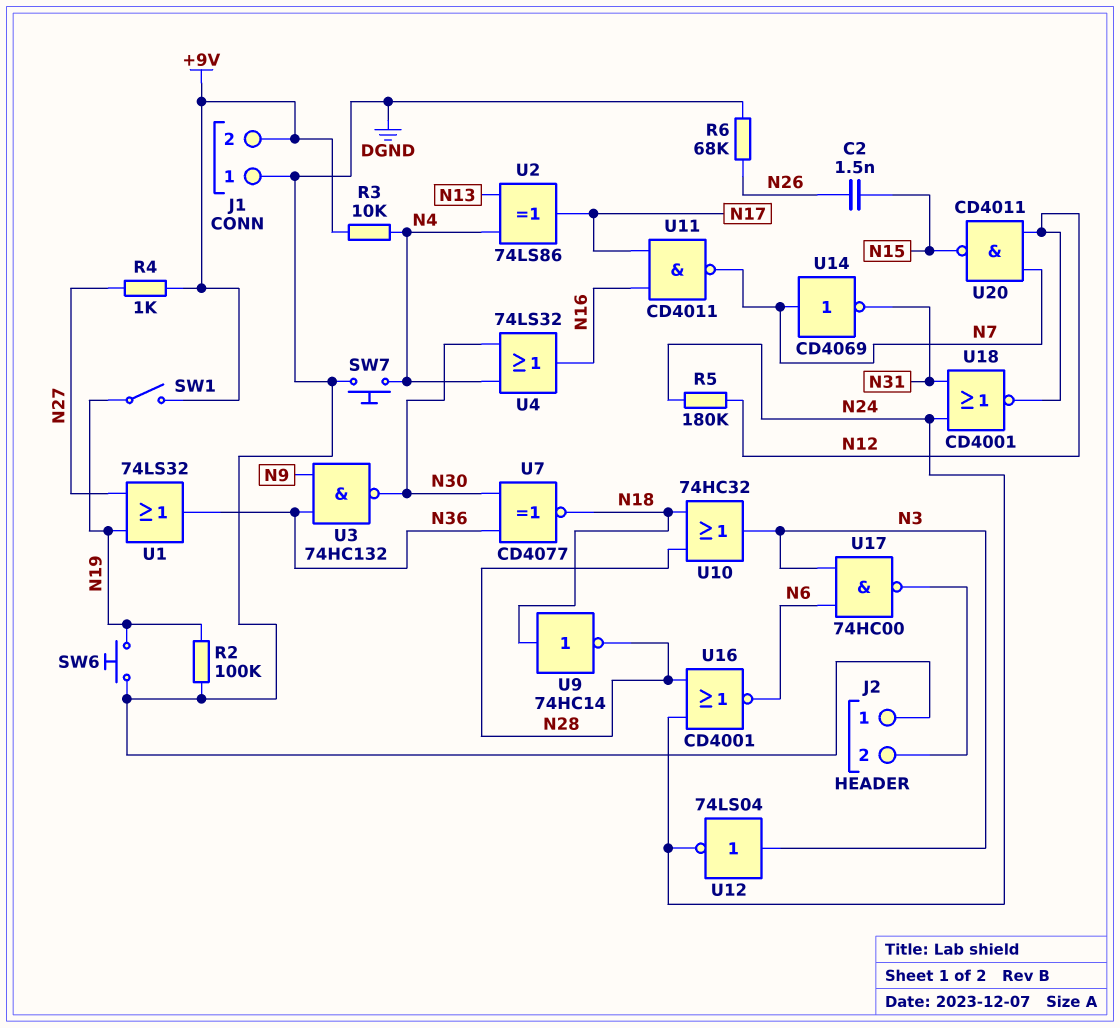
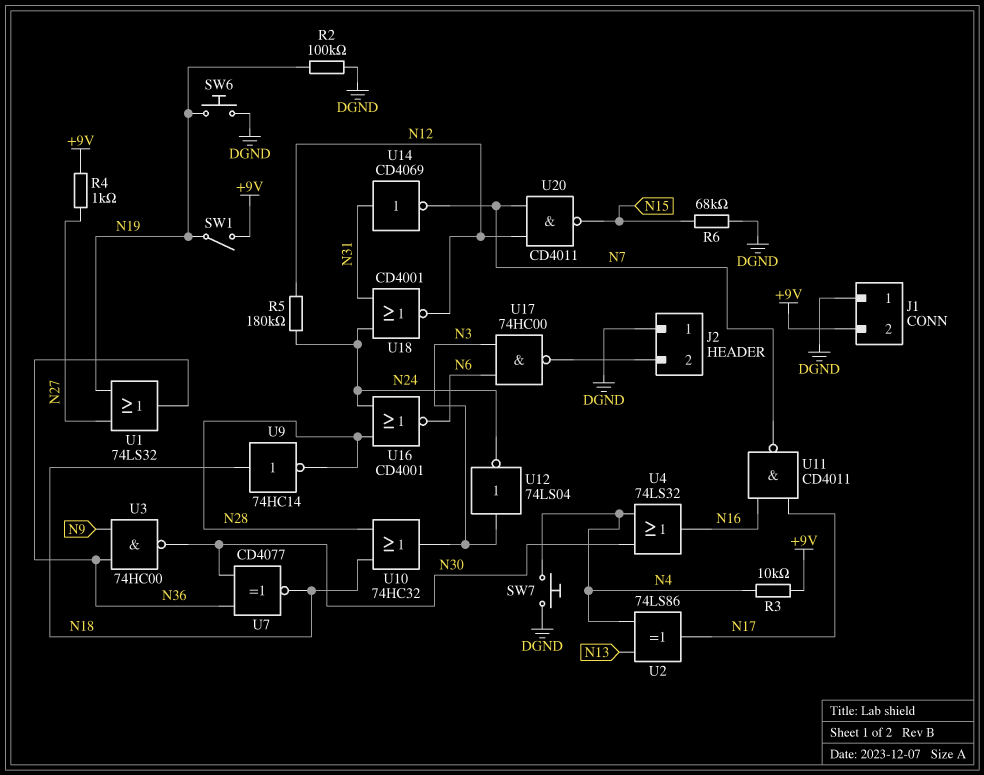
C2: 1.5nF (N15, N26) -> none
R6: 68k (DGND, N26) -> 68k (DGND, N15)
U3: NAND 74HC132 (in N9, in N36, out N30) -> NAND 74HC00 (in N9, in N36, out N30)
U14: NOT CD4069 (in N7, out N31) -> NOT CD4069 (in N31, out N7)

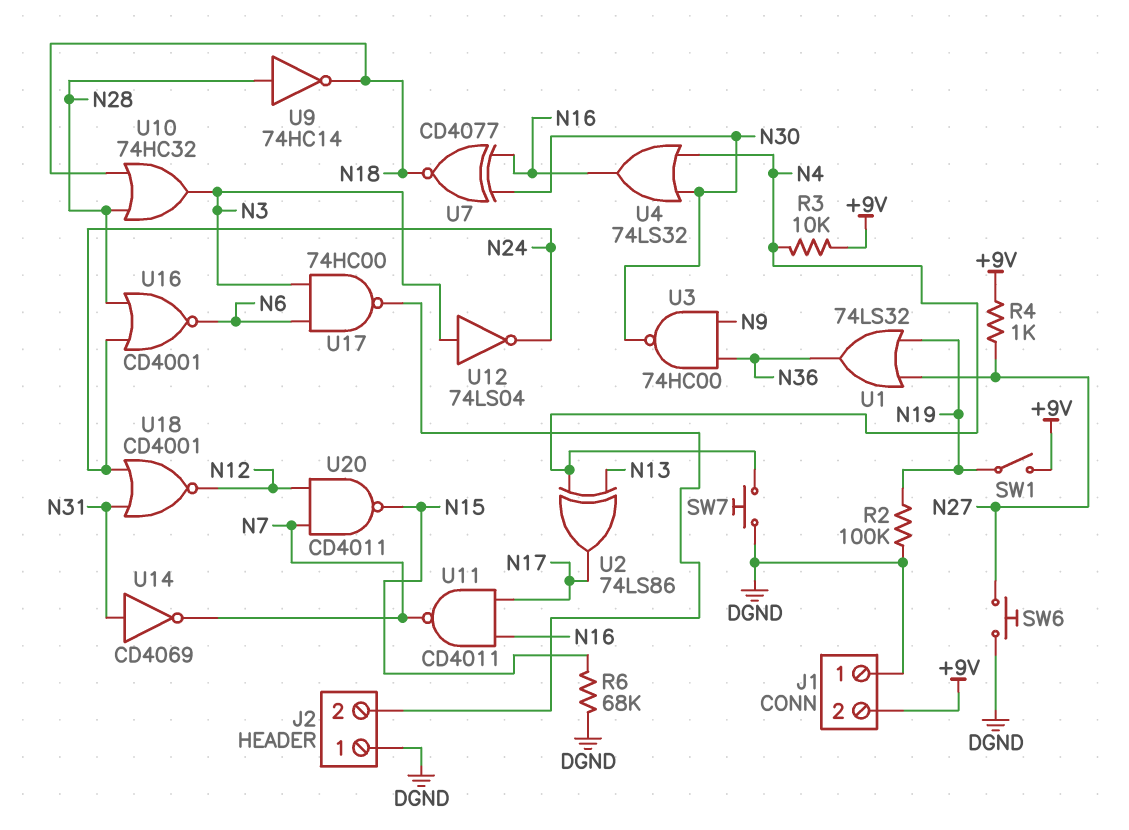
R5: 180k (N12, N24) -> none
SW6: button (DGND, N19) -> button (DGND, N27)
U7: XNOR CD4077 (in N30, in N36, out N18) -> XNOR CD4077 (in N16, in N30, out N18)
U9: NOT 74HC14 (in N18, out N28) -> NOT 74HC14 (in N28, out N18)

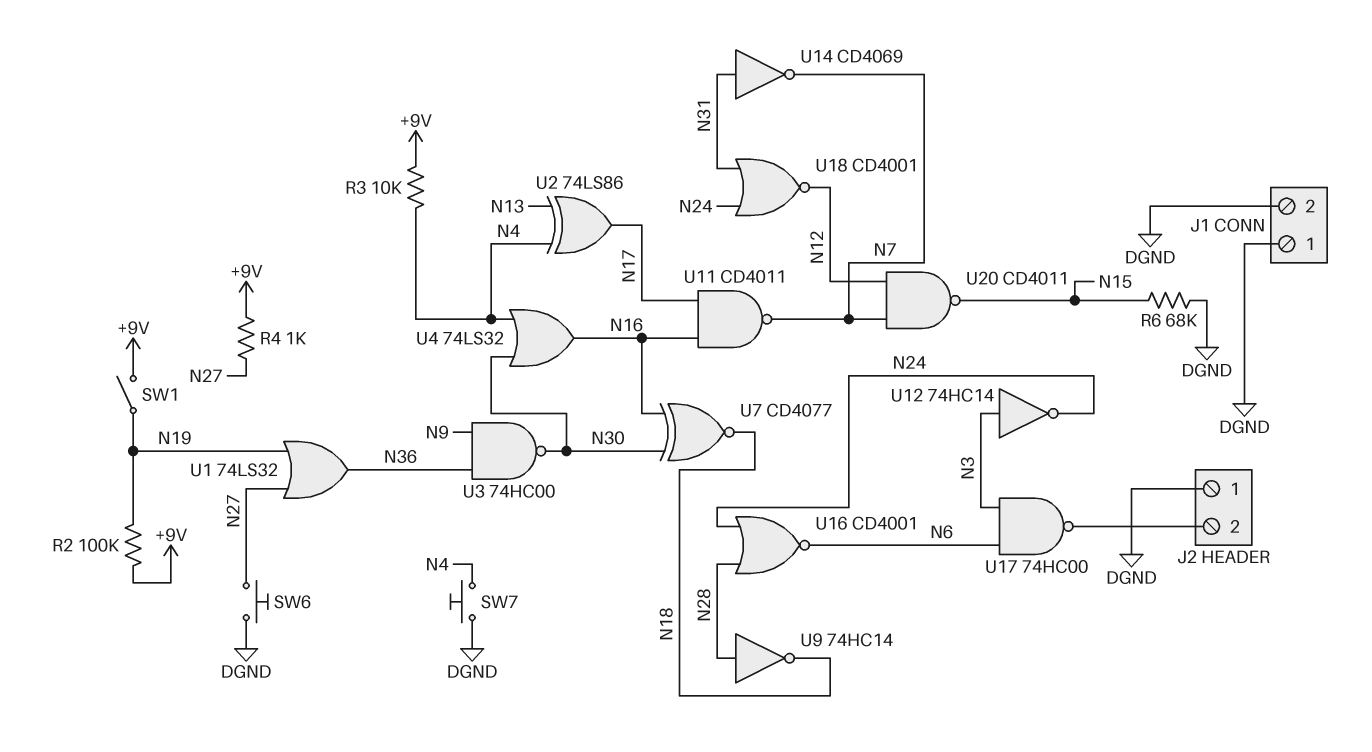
J1 pin 2: +9V -> DGND
R2: 100k (DGND, N19) -> 100k (+9V, N19)
U10: OR 74HC32 (in N18, in N28, out N3) -> none
U12: NOT 74LS04 (in N3, out N24) -> NOT 74HC14 (in N3, out N24)

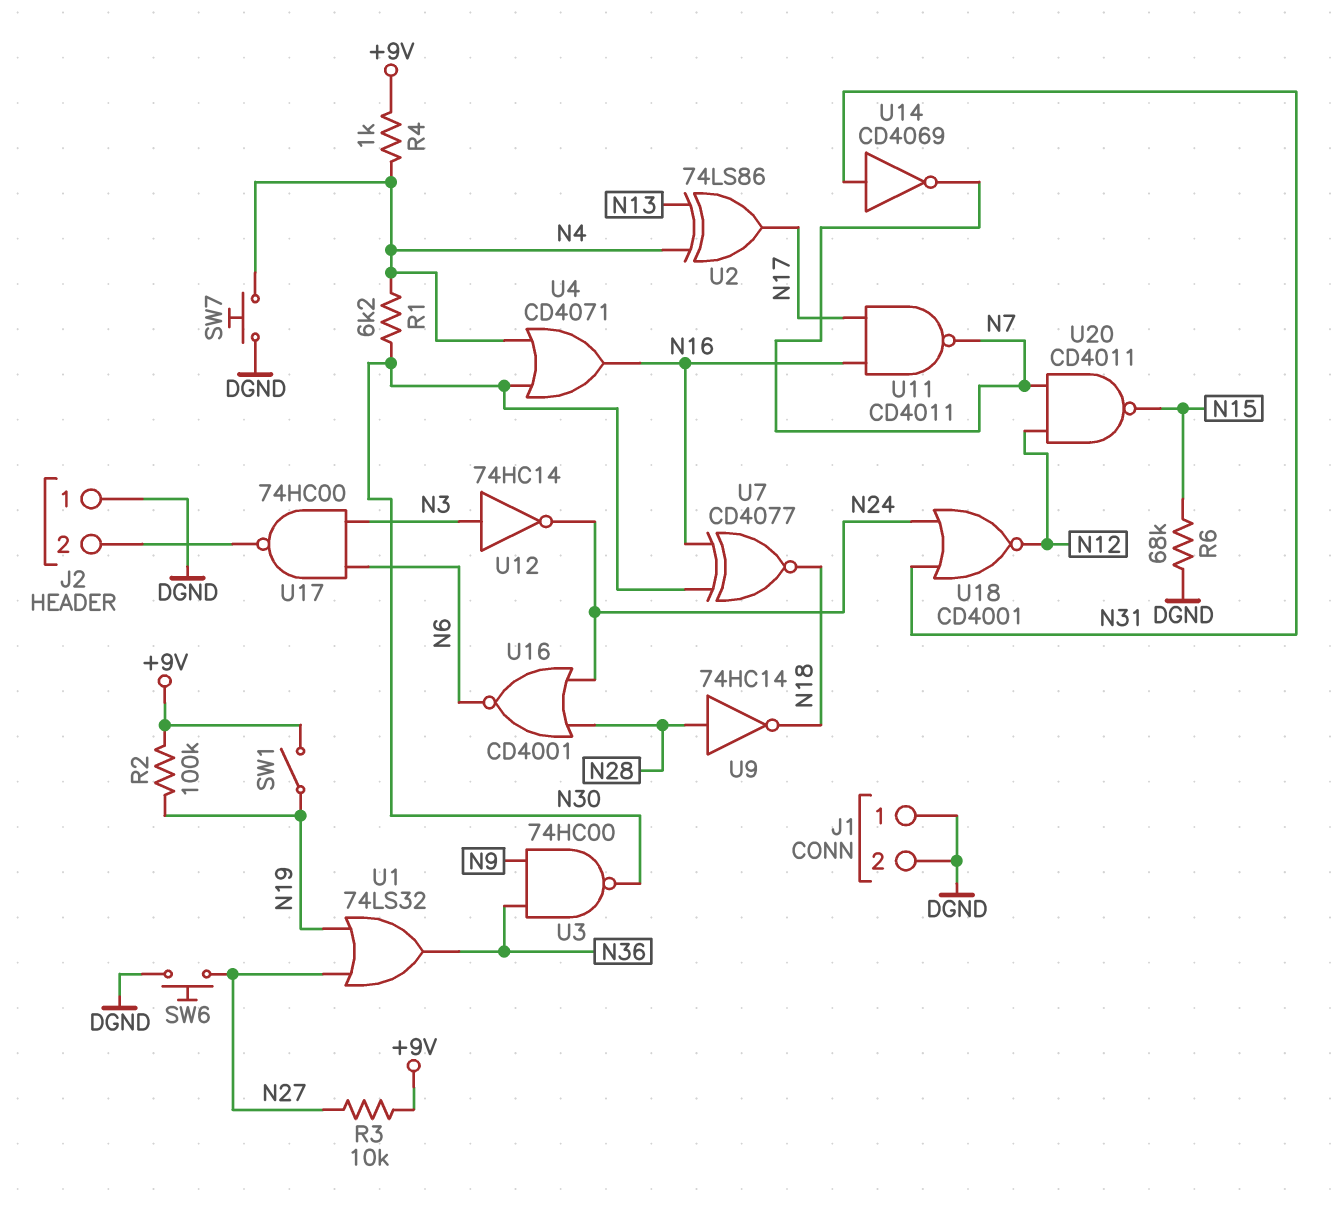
R1: none -> 6.2k (N4, N30)
R3: 10k (+9V, N4) -> 10k (+9V, N27)
R4: 1k (+9V, N27) -> 1k (+9V, N4)
U4: OR 74LS32 (in N4, in N30, out N16) -> OR CD4071 (in N4, in N30, out N16)

